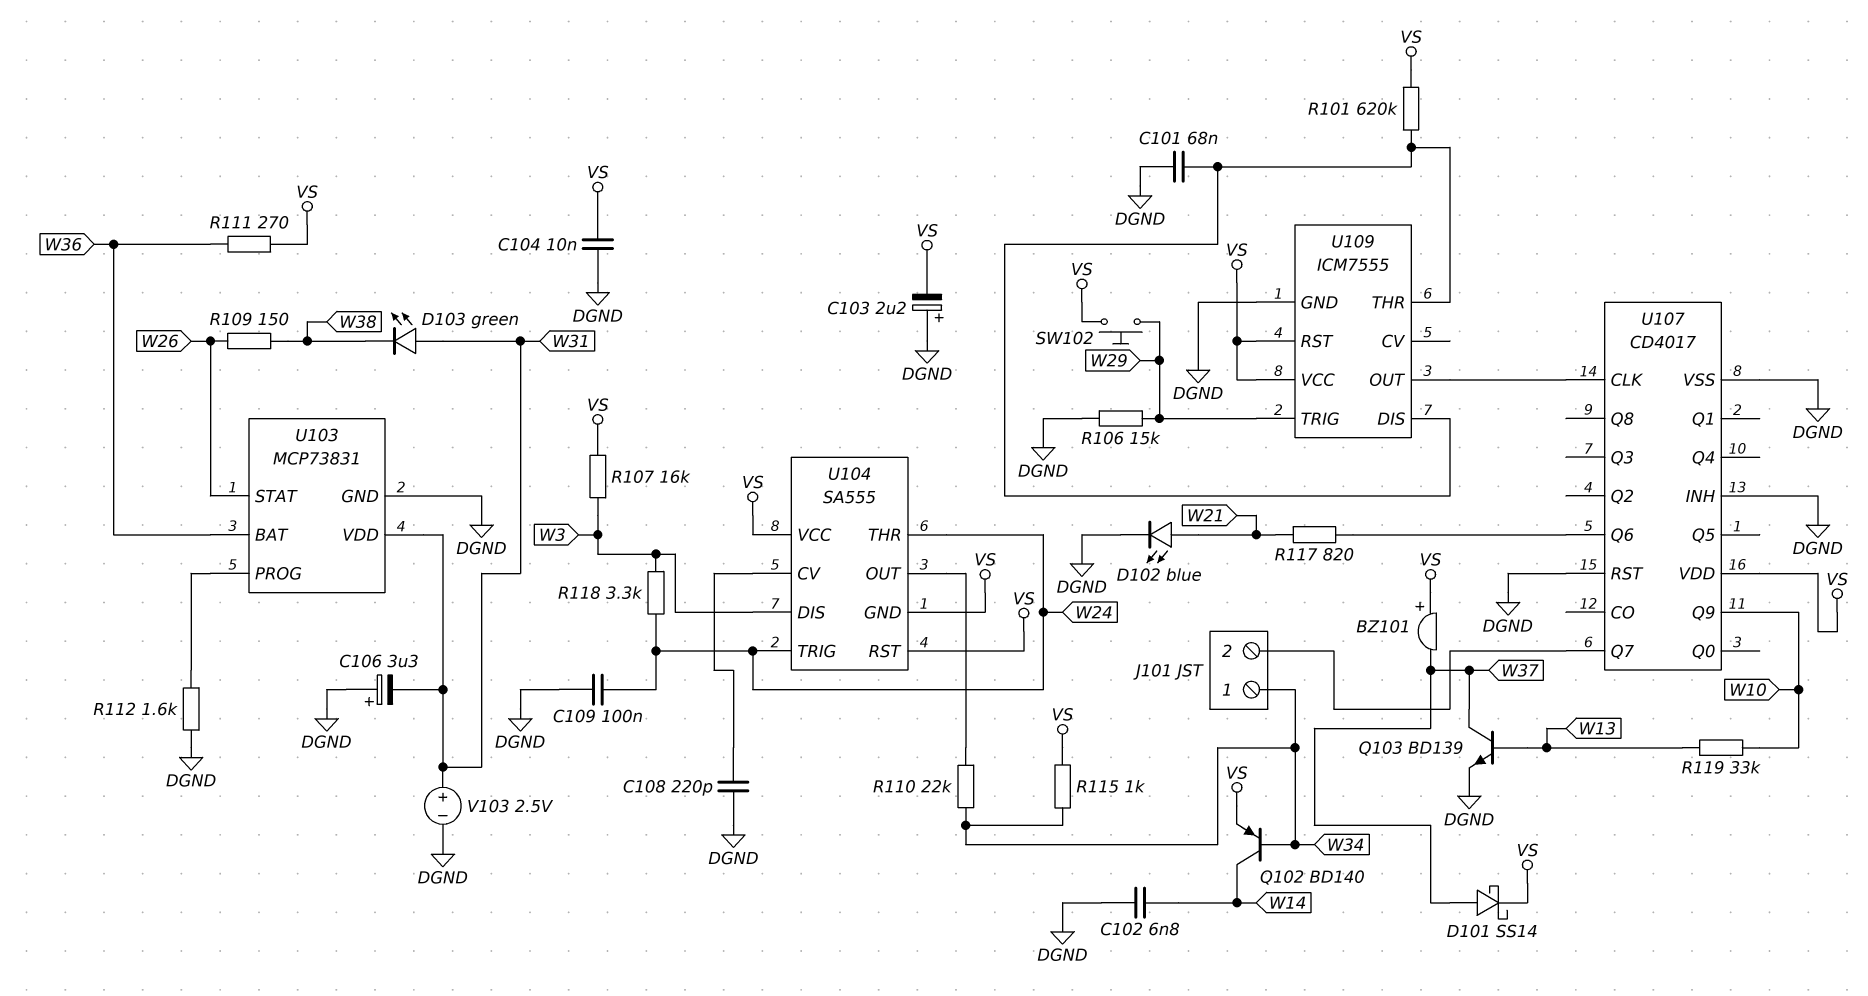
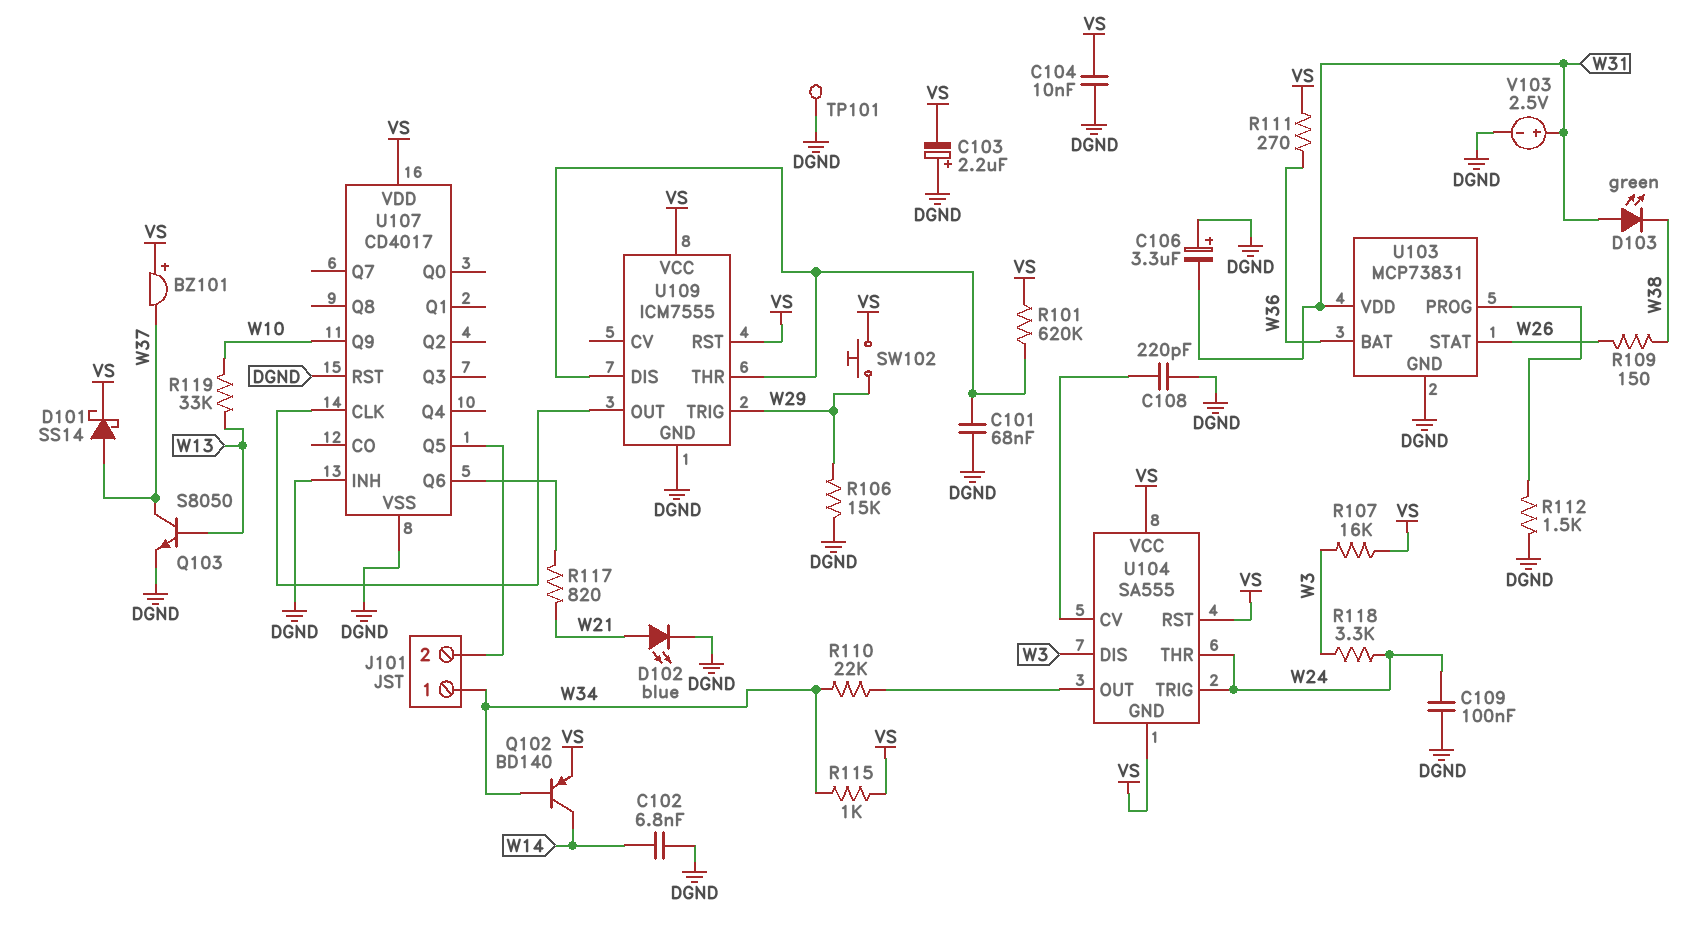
Q103: NPN BD139 (B W13, C W37, E DGND) -> NPN S8050 (B W13, C W37, E DGND)
R112: 1.6k (DGND, U103/PROG) -> 1.5k (DGND, U103/PROG)
TP101: none -> test point (DGND)
U107 pin Q5: none -> J101/2
U107 pin Q7: J101/2 -> none

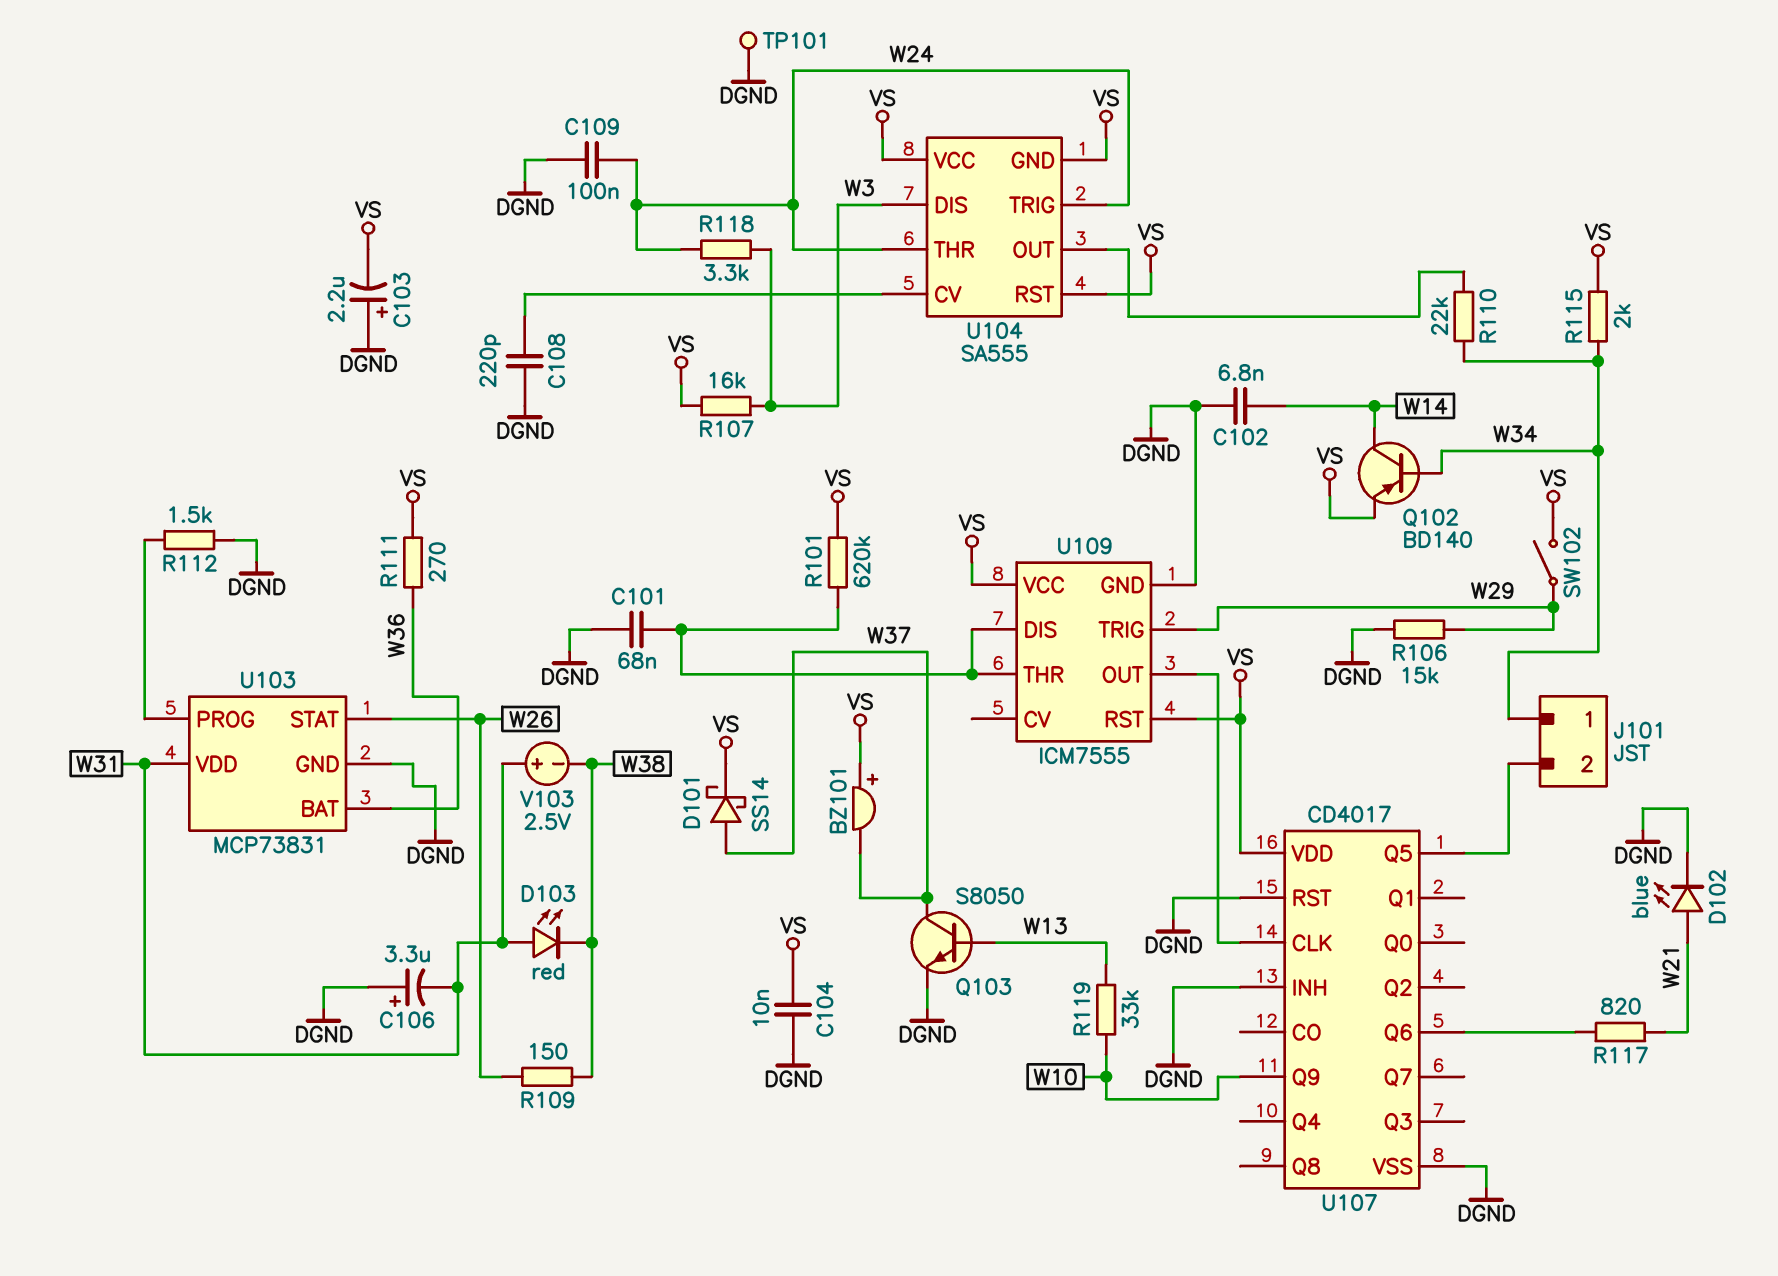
D103: LED green (A W31, K W38) -> LED red (A W31, K W38)
R115: 1k (VS, W34) -> 2k (VS, W34)
SW102: button (VS, W29) -> switch (VS, W29)
V103: 2.5V (plus W31, minus DGND) -> 2.5V (plus W31, minus W38)

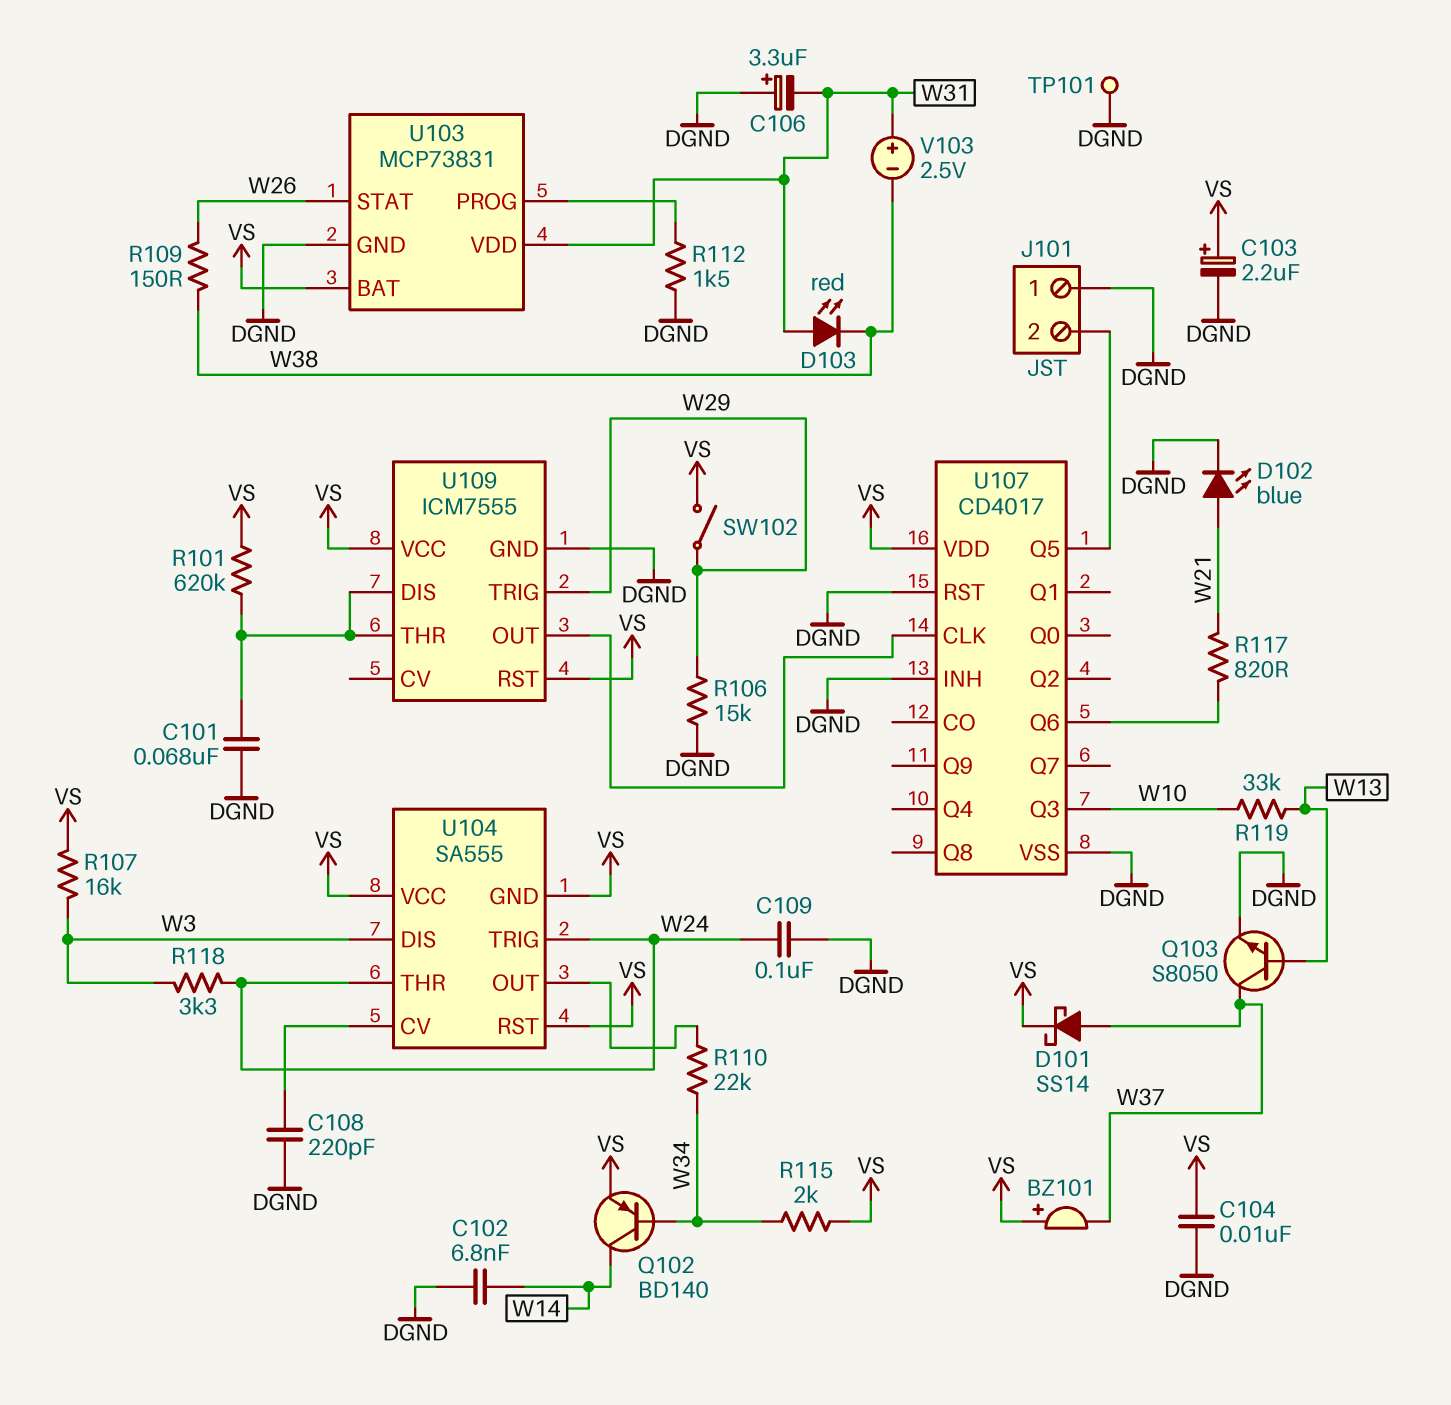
C103: 2.2uF (plus DGND, minus VS) -> 2.2uF (plus VS, minus DGND)
J101 pin 1: W34 -> DGND
R111: 270 (VS, W36) -> none
U103 pin BAT: W36 -> VS
U107 pin Q3: none -> W10
U107 pin Q9: W10 -> none

